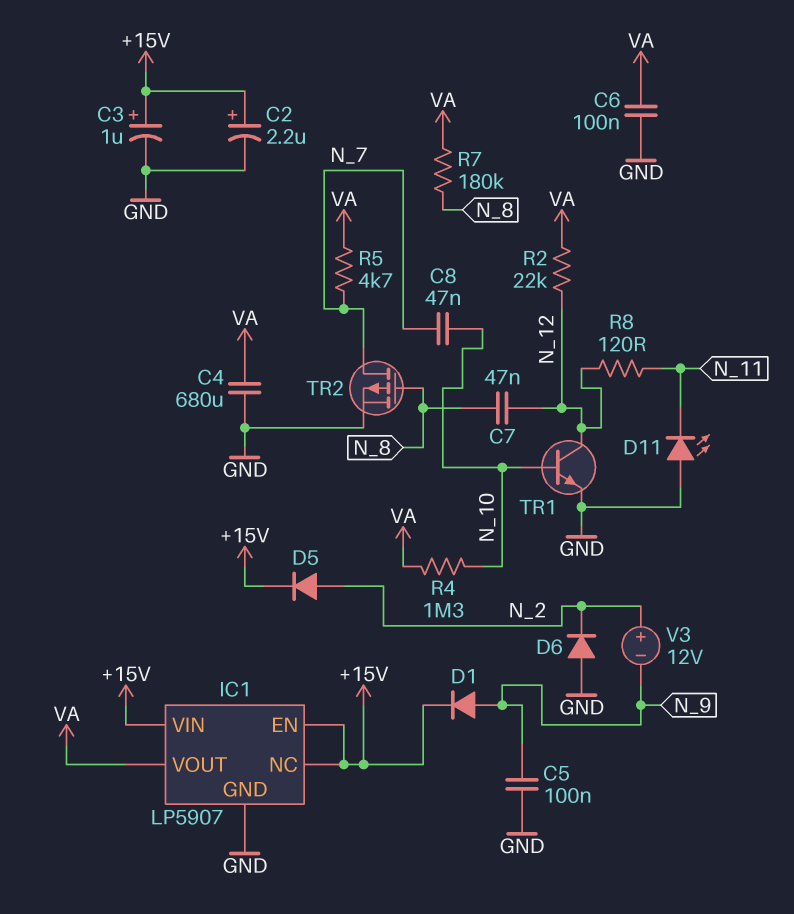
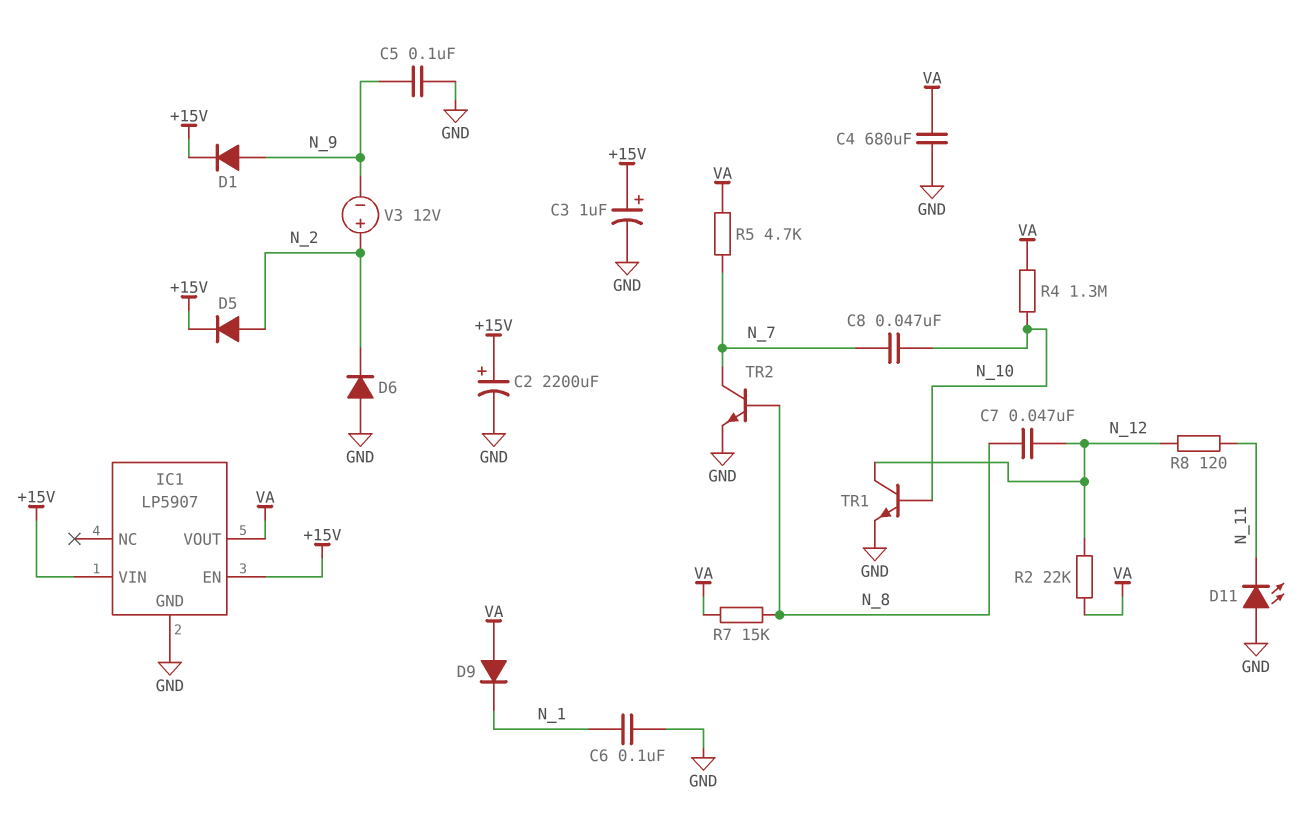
C2: 2.2uF (plus +15V, minus GND) -> 2200uF (plus +15V, minus GND)
C6: 100nF (GND, VA) -> 100nF (GND, N_1)
D9: none -> diode (A VA, K N_1)
IC1 pin NC: +15V -> none
R7: 180k (N_8, VA) -> 15k (N_8, VA)
TR2: PMOS (G N_8, D N_7, S GND) -> NPN (B N_8, C N_7, E GND)

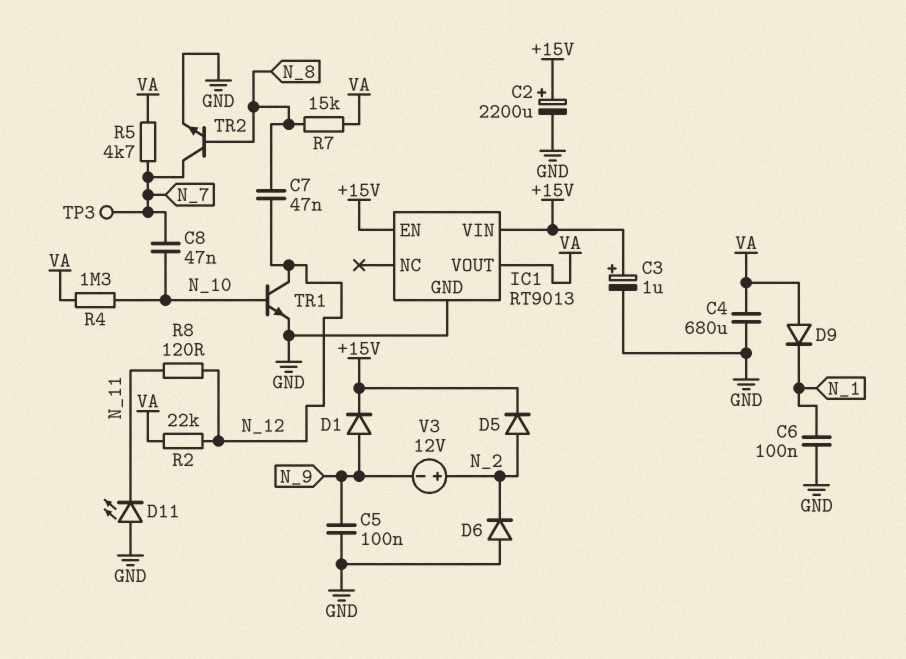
IC1: LP5907 -> RT9013
TP3: none -> test point (N_7)

